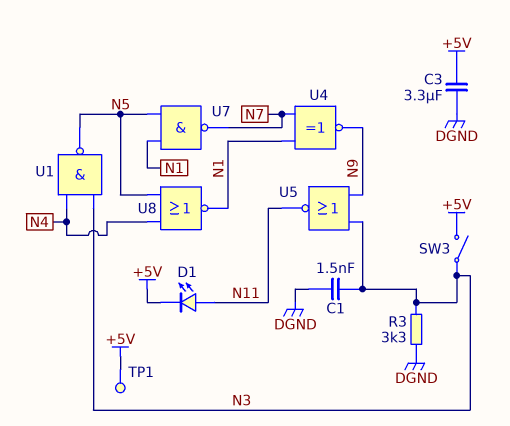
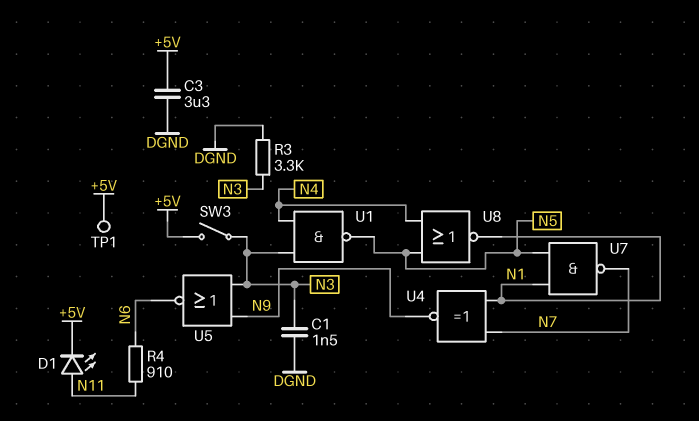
R4: none -> 910 (N6, N11)
U5: NOR (in N3, in N9, out N11) -> NOR (in N3, in N9, out N6)

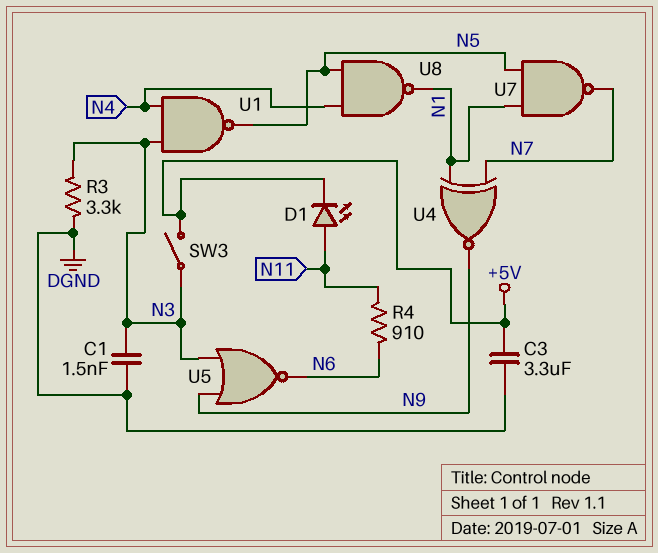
TP1: test point (+5V) -> none
U8: NOR (in N4, in N5, out N1) -> NAND (in N4, in N5, out N1)

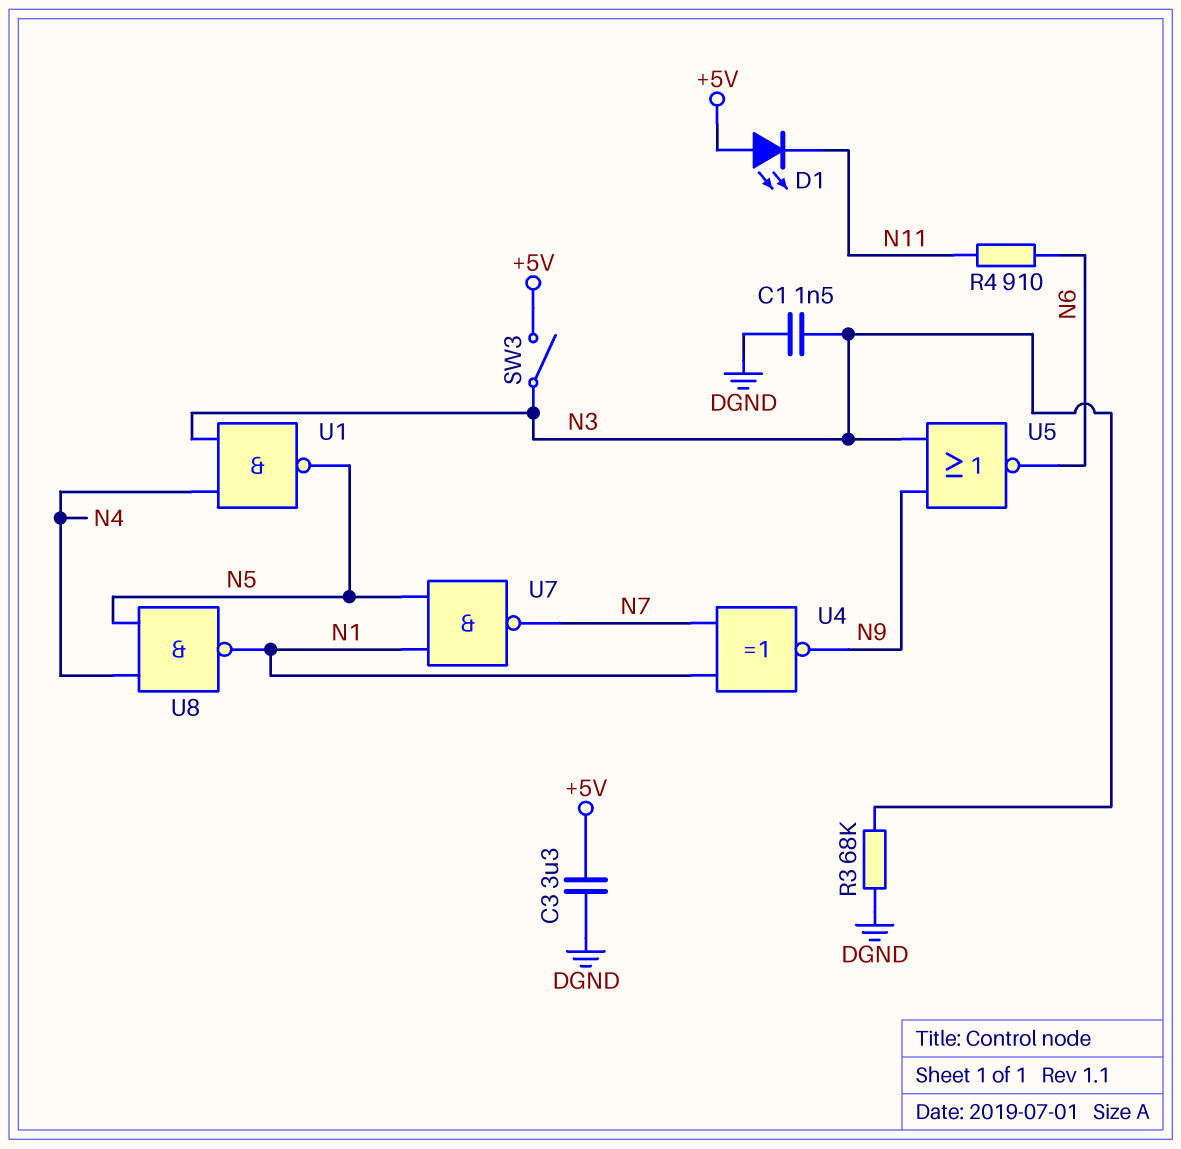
D1: LED (A N11, K +5V) -> LED (A +5V, K N11)
R3: 3.3k (DGND, N3) -> 68k (DGND, N3)

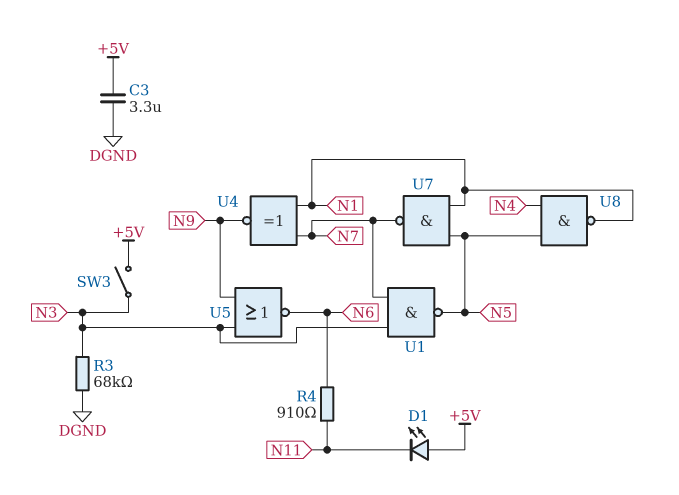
C1: 1.5nF (DGND, N3) -> none
U1: NAND (in N3, in N4, out N5) -> NAND (in N3, in N7, out N5)

